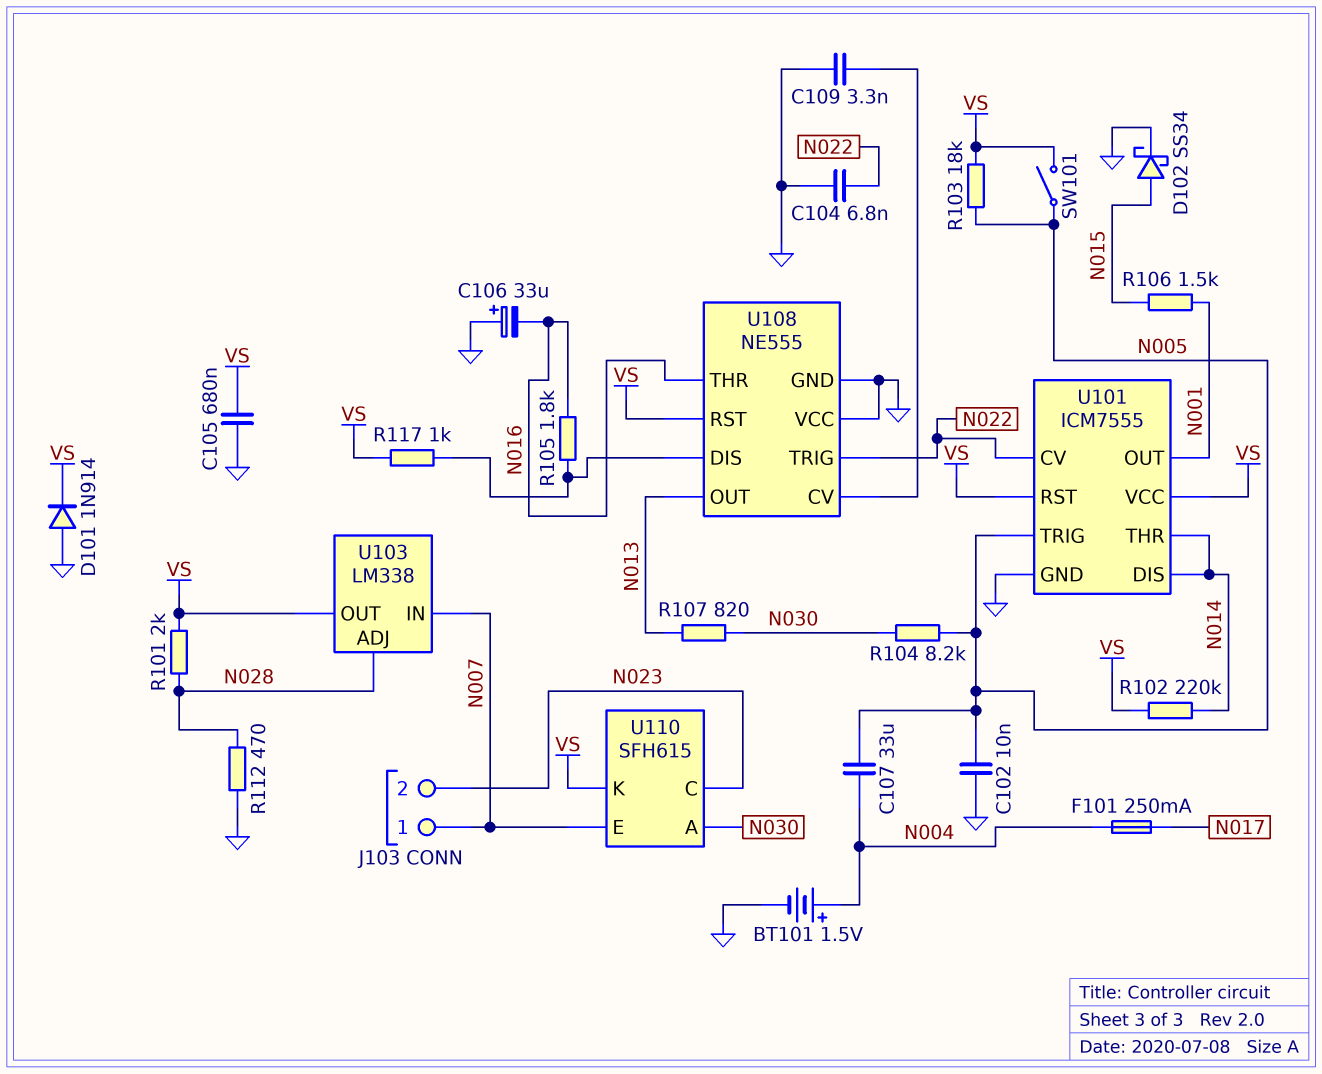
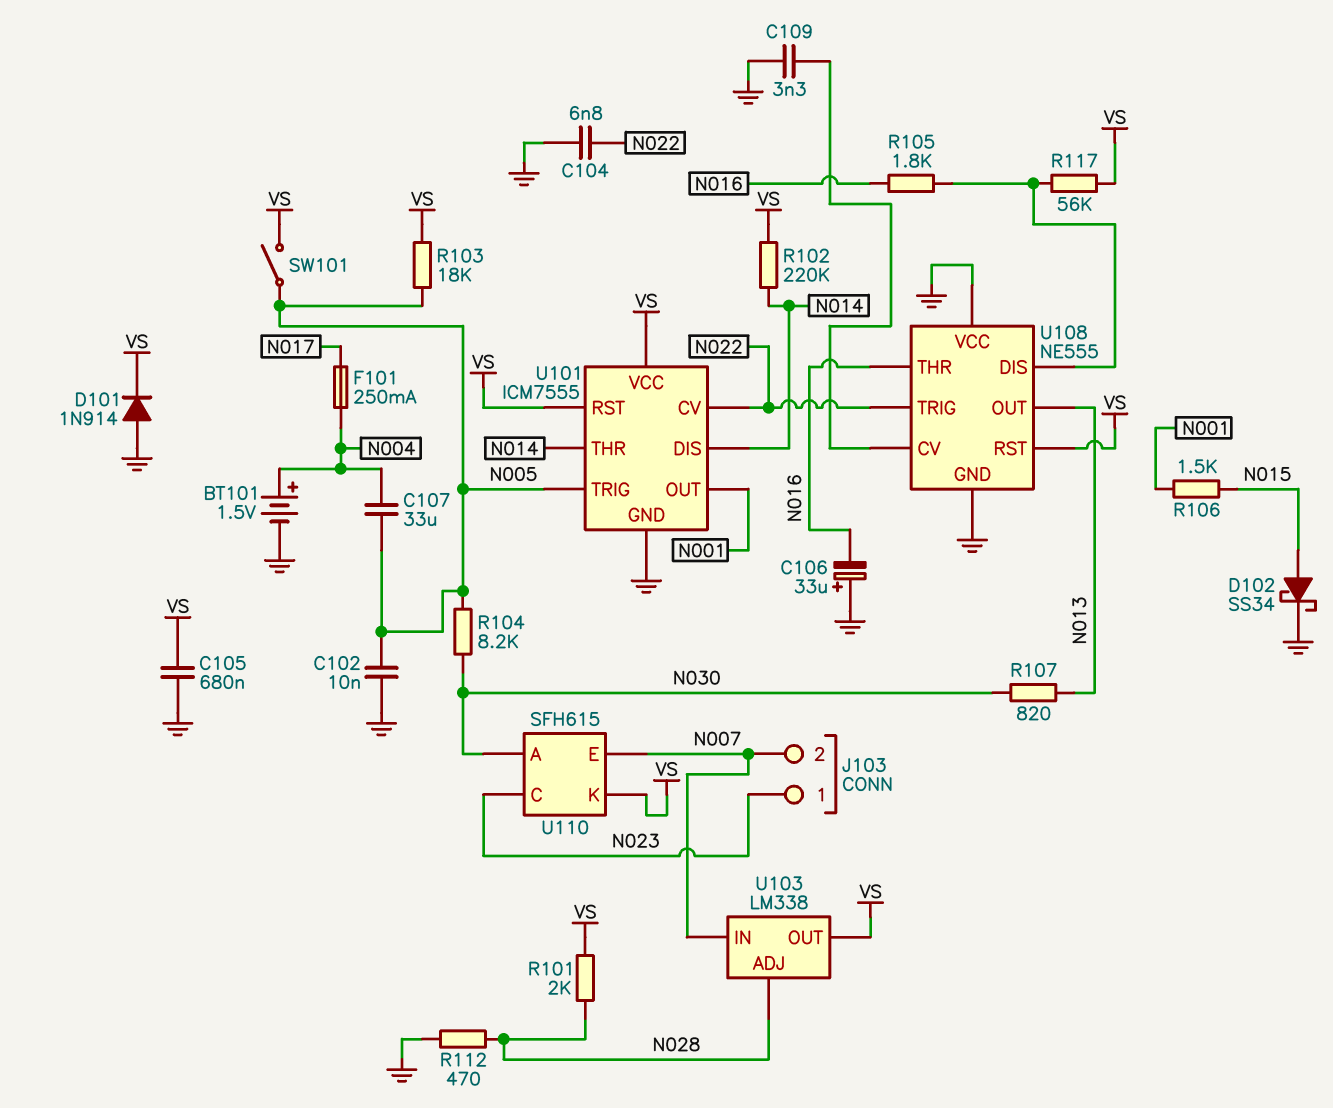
J103 pin 1: N007 -> N023
J103 pin 2: N023 -> N007
R117: 1k (U108/DIS, VS) -> 56k (U108/DIS, VS)

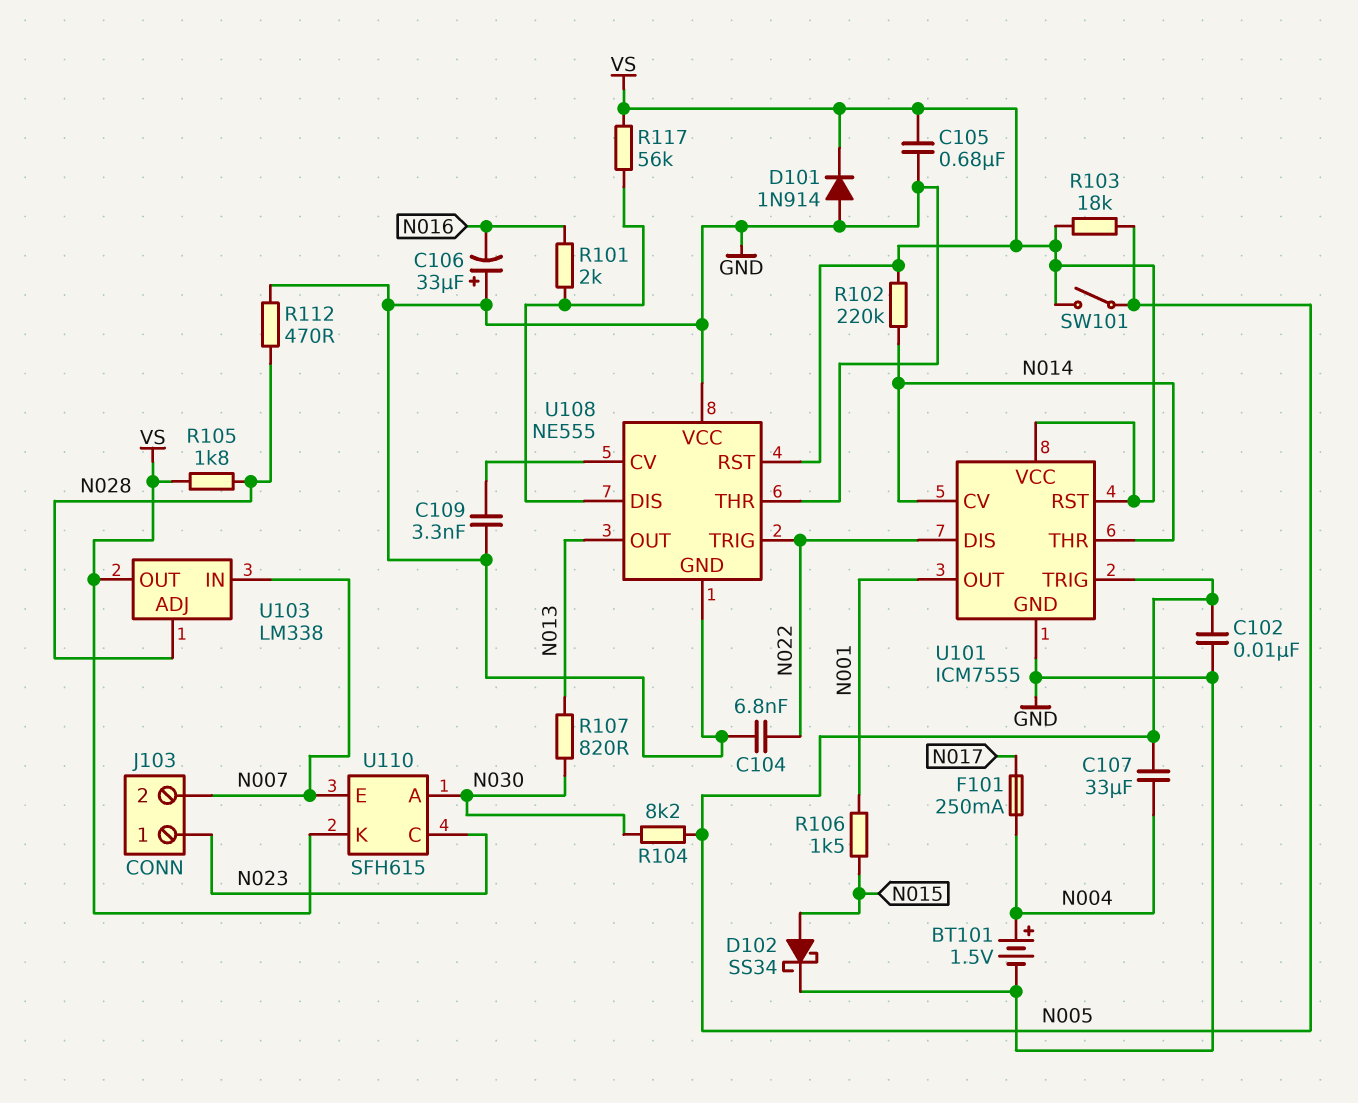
R101: 2k (N028, VS) -> 2k (N016, U108/DIS)
R105: 1.8k (N016, U108/DIS) -> 1.8k (N028, VS)
U101 pin CV: N022 -> N014
U101 pin DIS: N014 -> N022
U108 pin THR: N016 -> GND

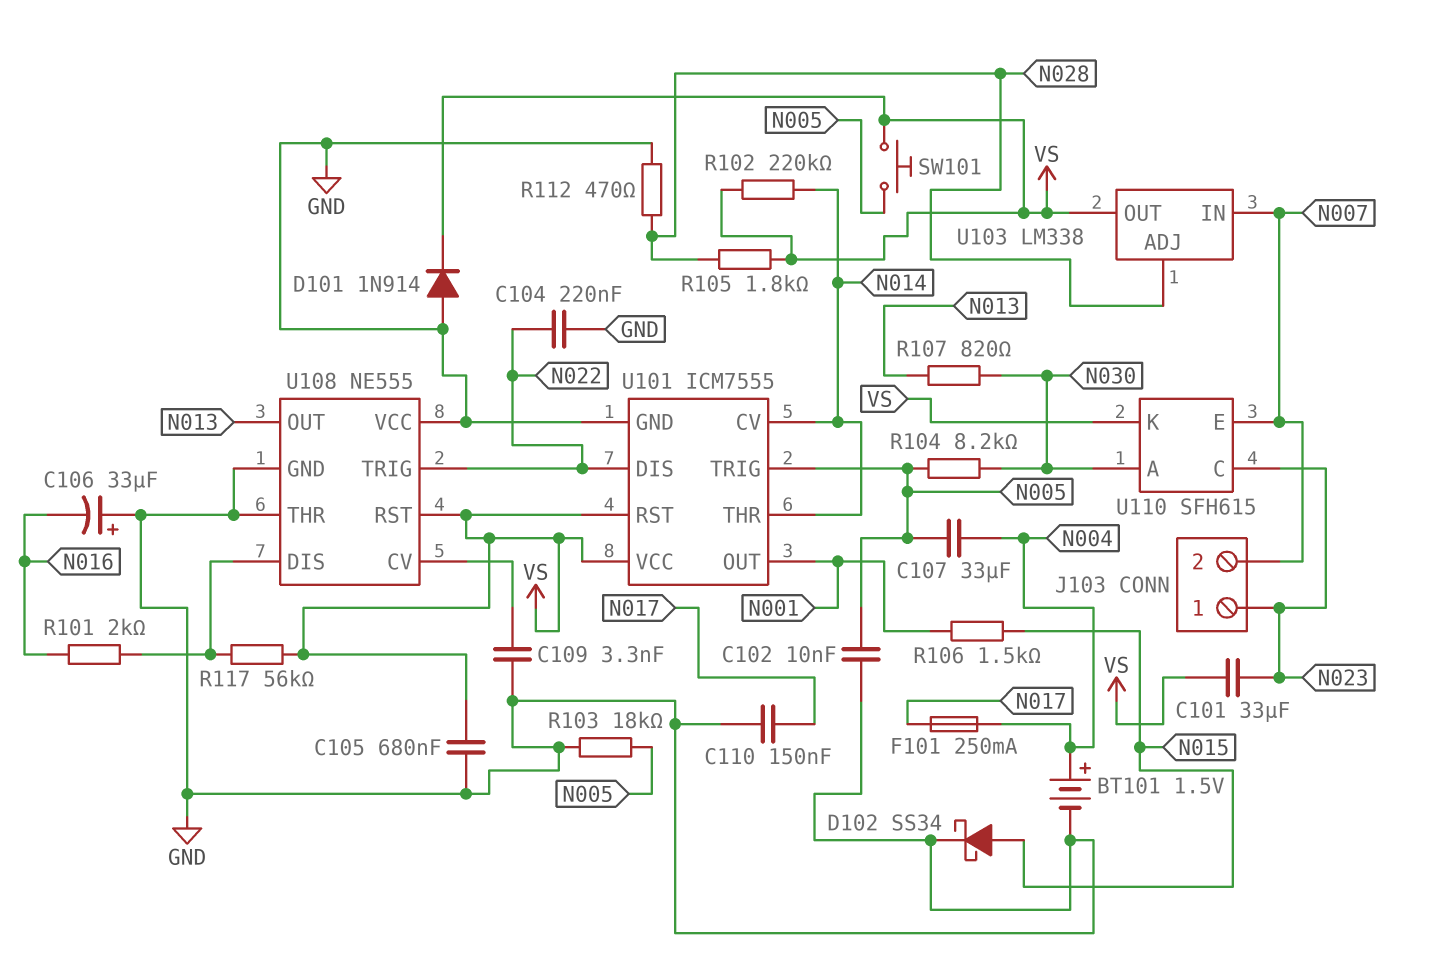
C101: none -> 33uF (N023, VS)
C104: 6.8nF (GND, N022) -> 220nF (GND, N022)
C110: none -> 150nF (GND, N017)
R103: 18k (N005, VS) -> 18k (GND, N005)
SW101: switch (N005, VS) -> button (N005, VS)

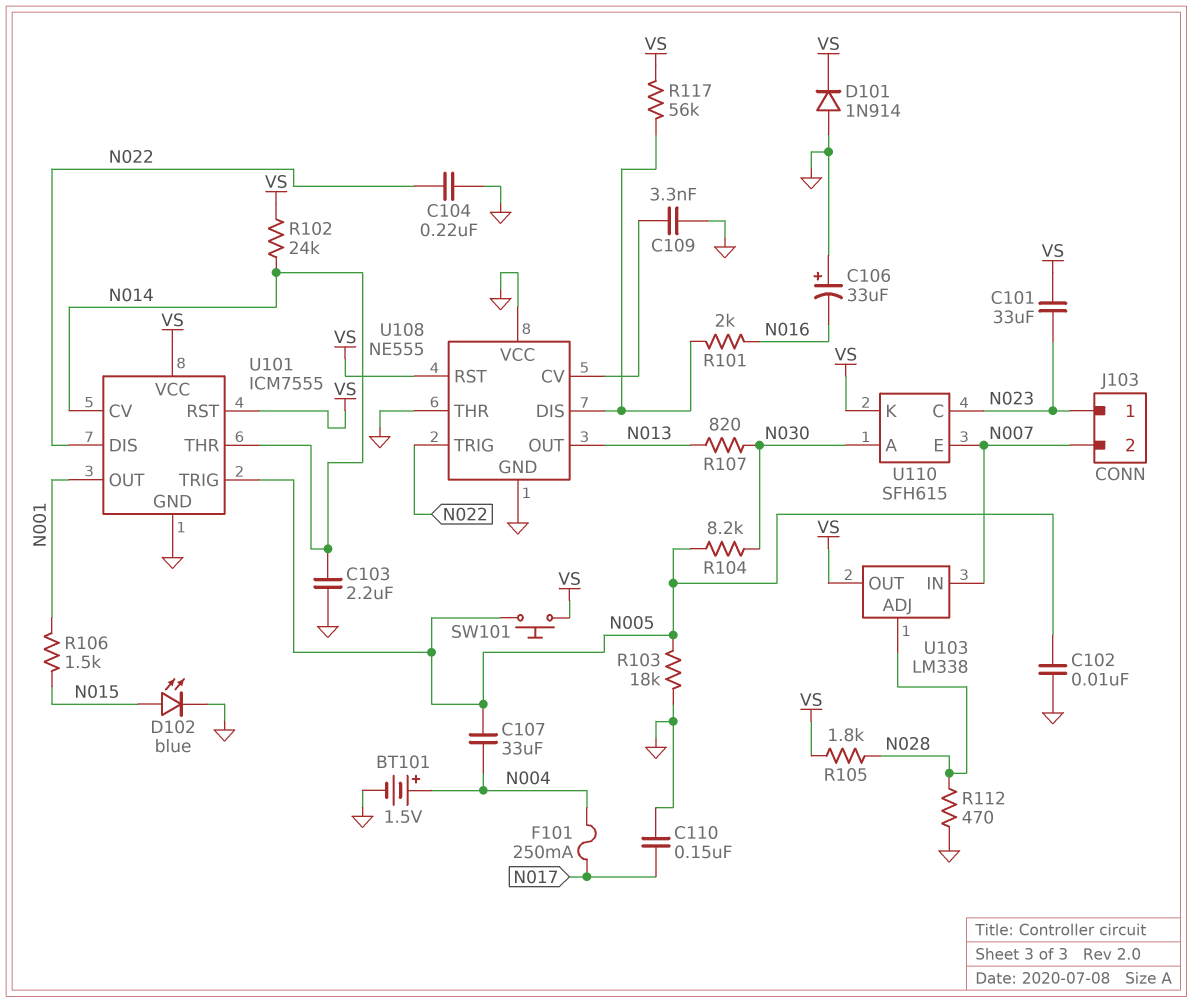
C103: none -> 2.2uF (GND, N014)
C105: 680nF (GND, VS) -> none
D102: schottky SS34 (A N015, K GND) -> LED blue (A N015, K GND)
R102: 220k (N014, VS) -> 24k (N014, VS)

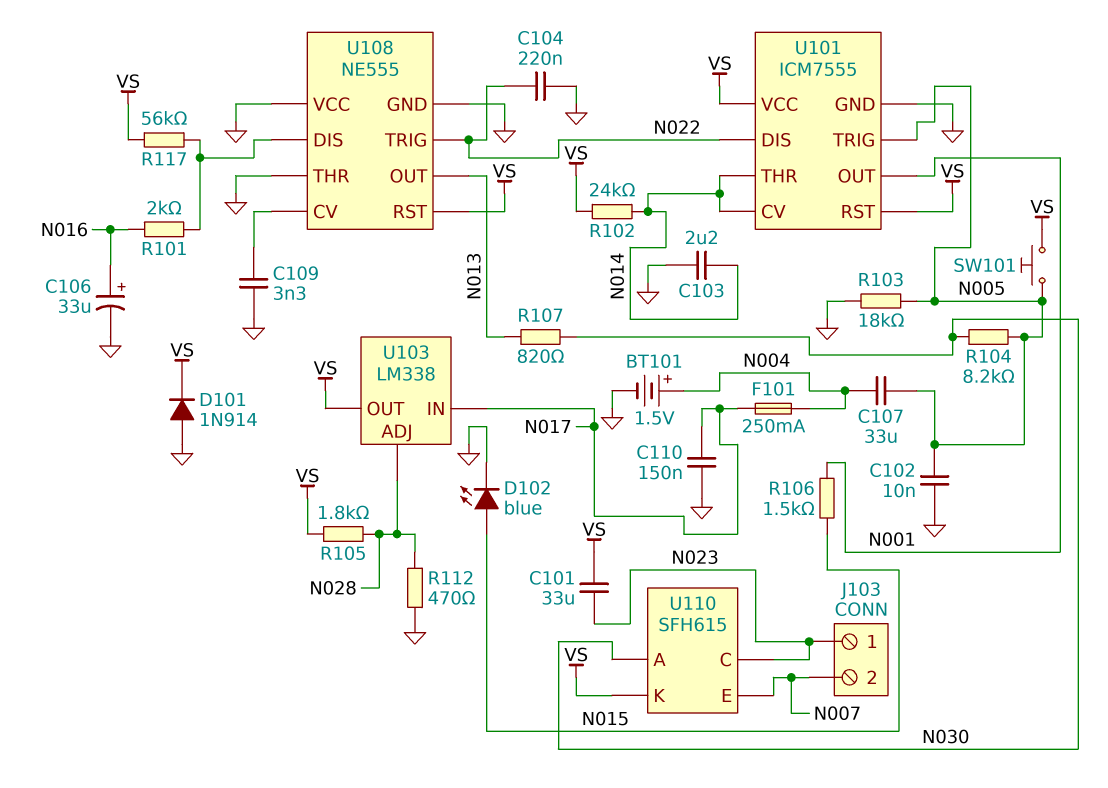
C106: 33uF (plus GND, minus N016) -> 33uF (plus N016, minus GND)
U103 pin IN: N007 -> N017

